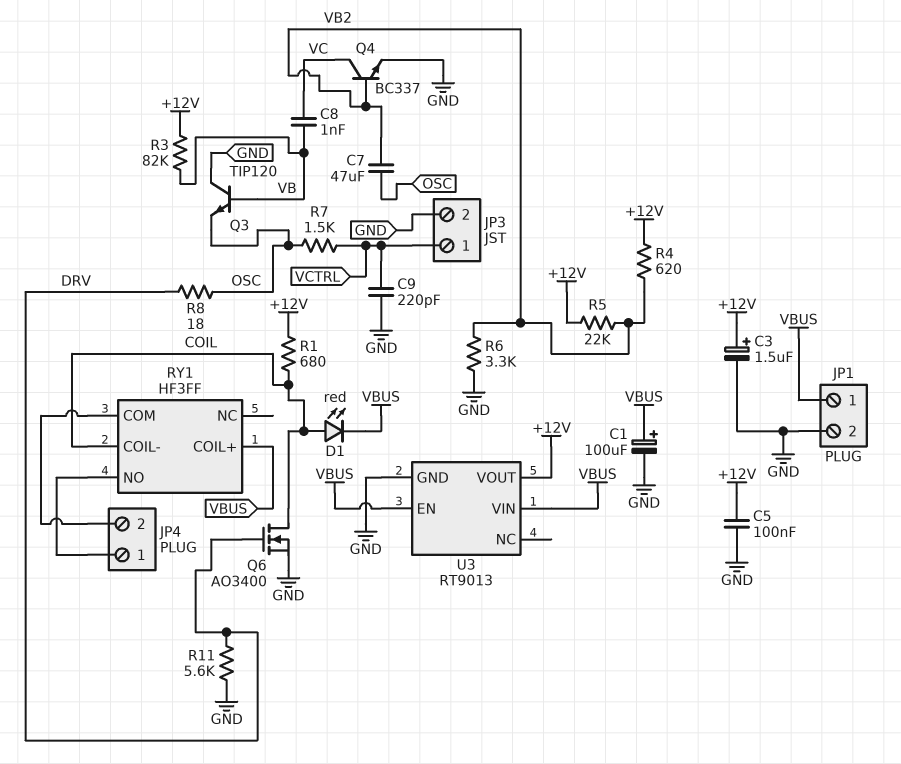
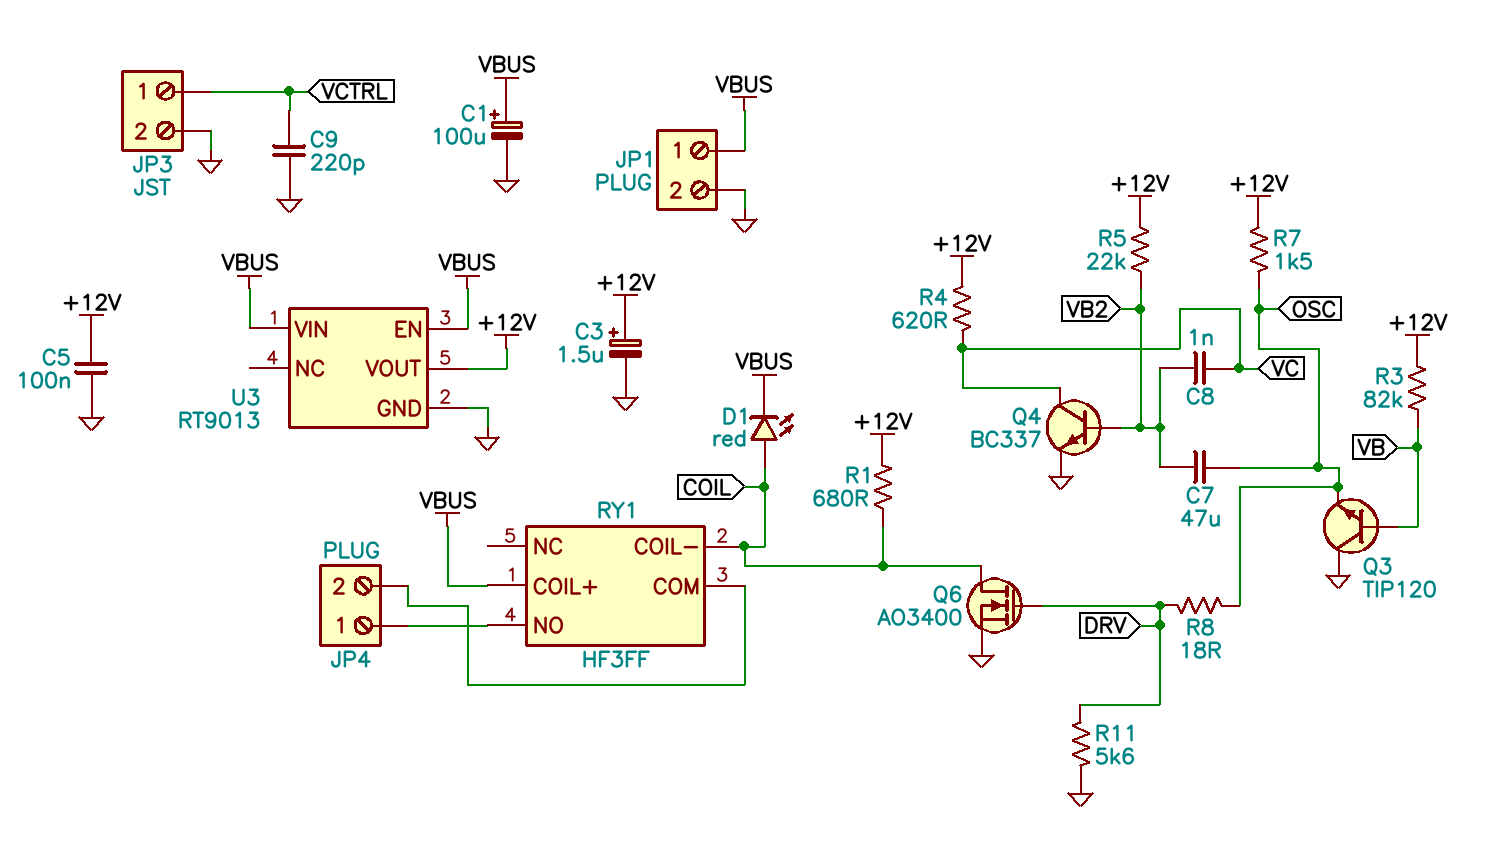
C8: 1nF (VB, VC) -> 1nF (VB2, VC)
R4: 620 (+12V, VB2) -> 620 (+12V, VC)
R6: 3.3k (GND, VB2) -> none
R7: 1.5k (OSC, VCTRL) -> 1.5k (+12V, OSC)

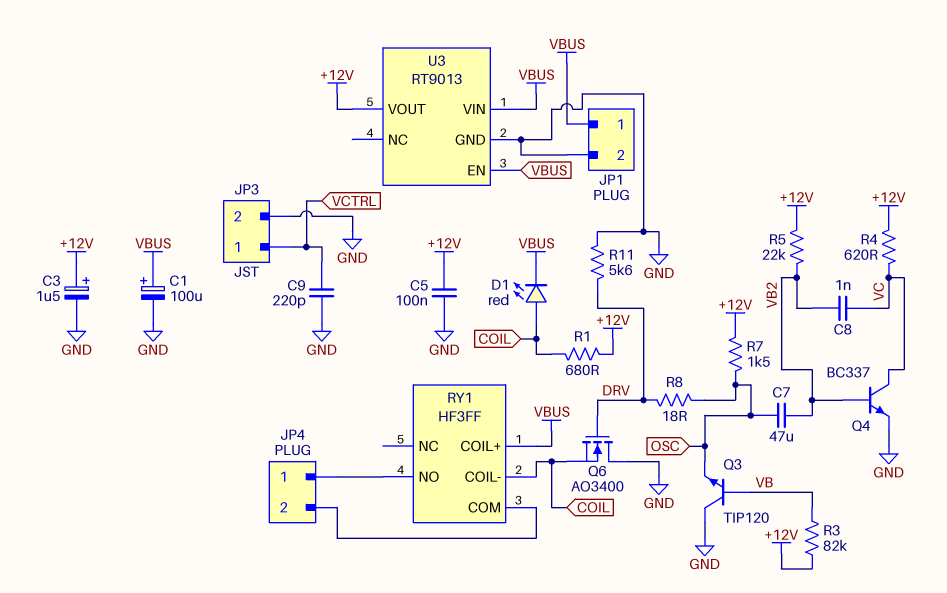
Q6: NMOS AO3400 (G DRV, D COIL, S GND) -> NMOS AO3400 (G DRV, D GND, S COIL)

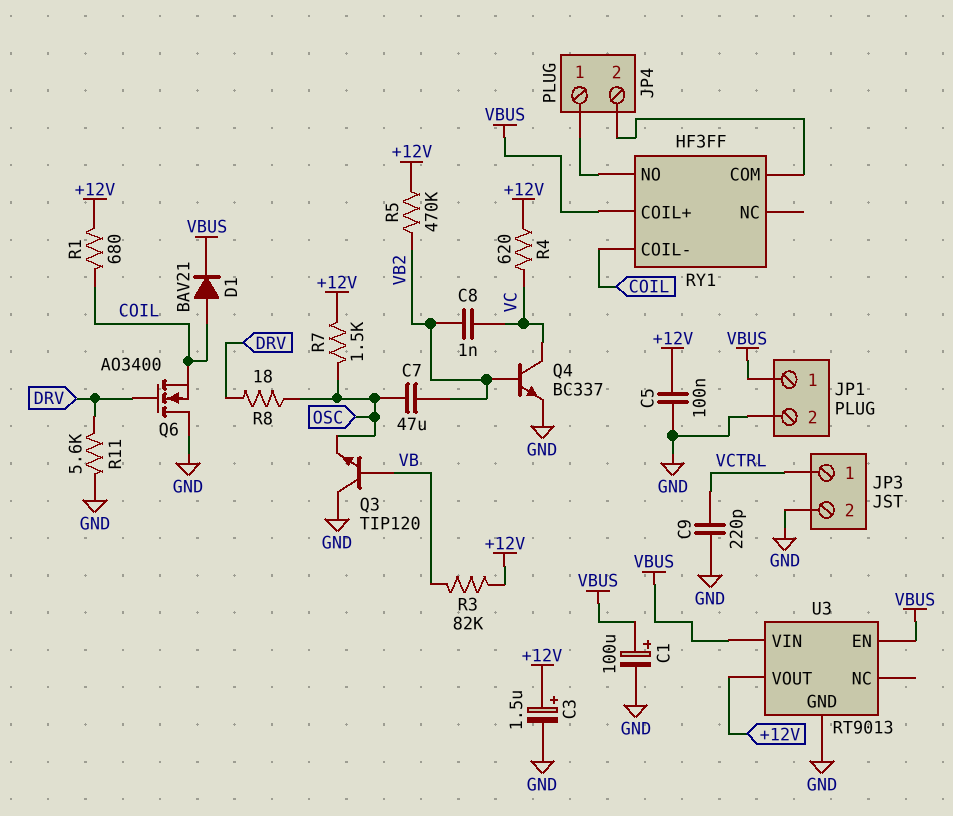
D1: LED red (A COIL, K VBUS) -> diode BAV21 (A COIL, K VBUS)
R5: 22k (+12V, VB2) -> 470k (+12V, VB2)

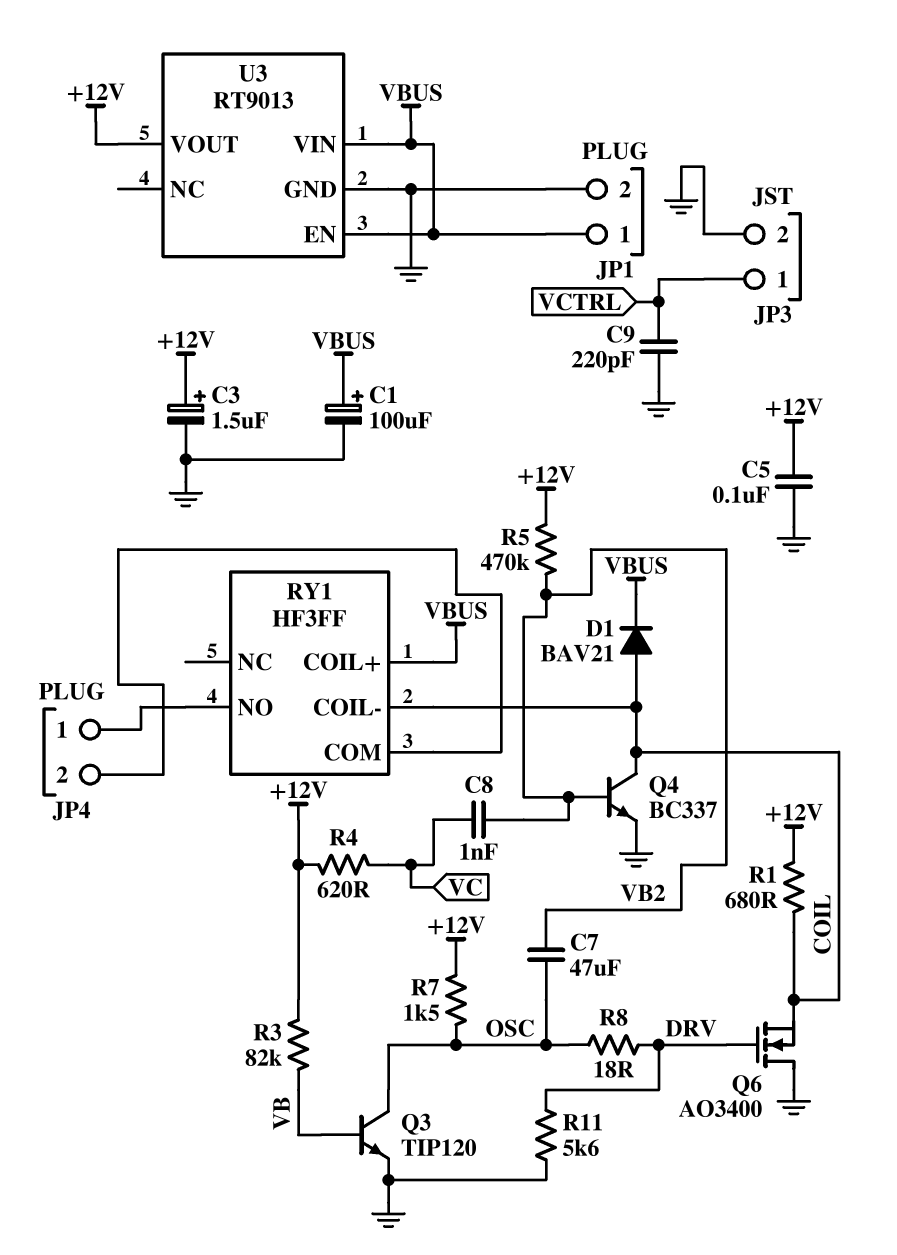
Q3: NPN TIP120 (B VB, C GND, E OSC) -> NPN TIP120 (B VB, C OSC, E GND)
Q4: NPN BC337 (B VB2, C VC, E GND) -> NPN BC337 (B VB2, C COIL, E GND)

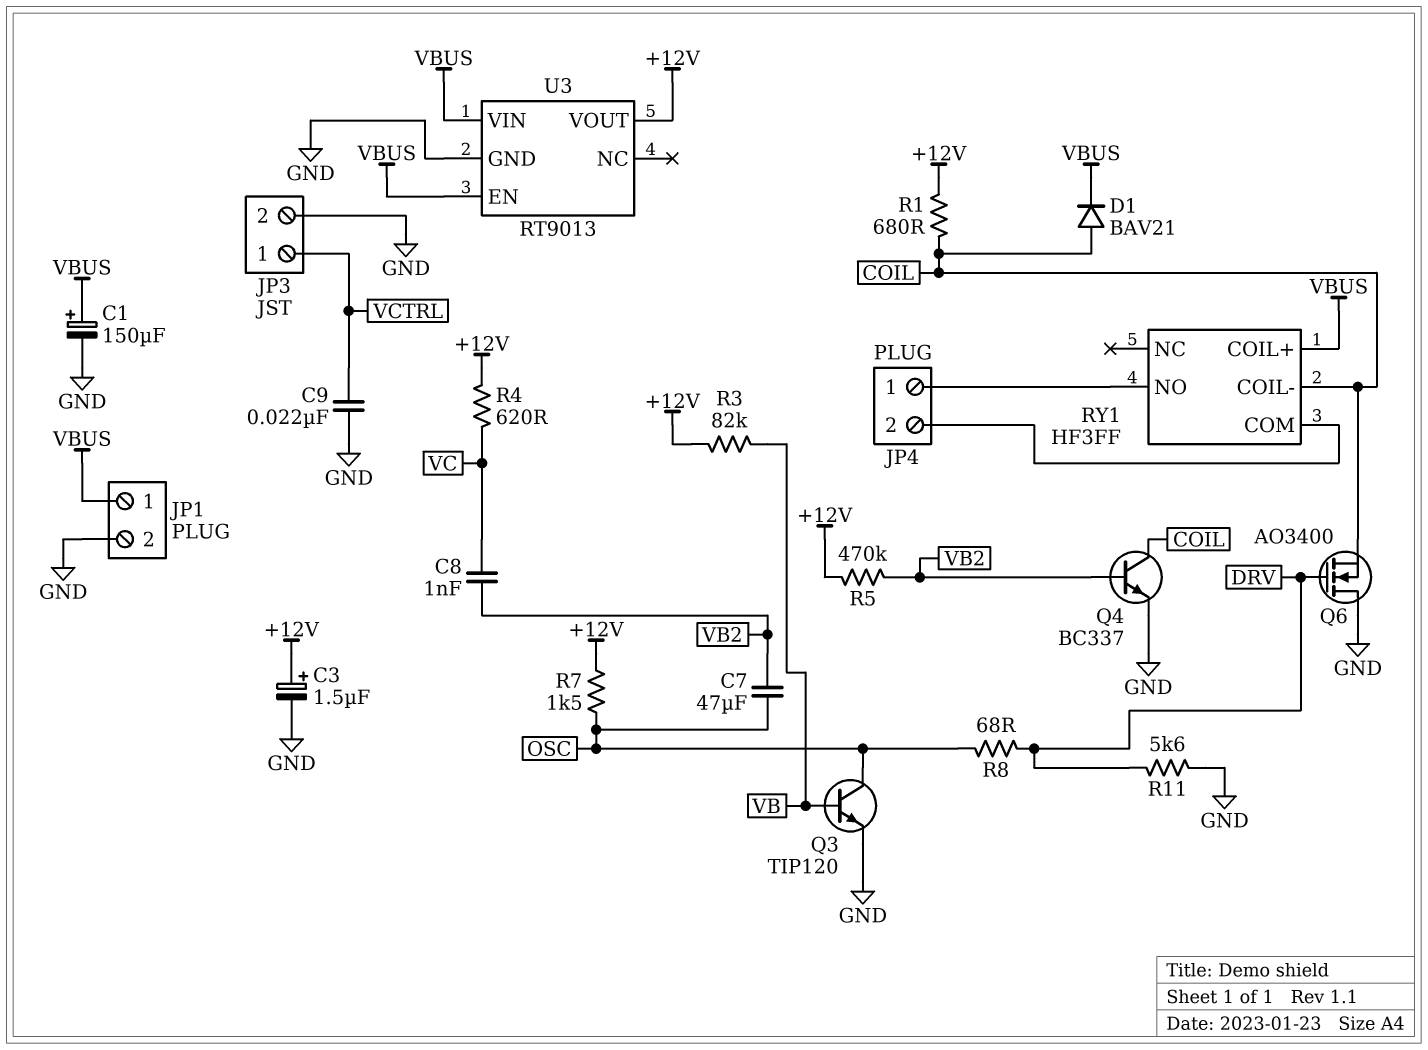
C1: 100uF (plus VBUS, minus GND) -> 150uF (plus VBUS, minus GND)
C5: 100nF (+12V, GND) -> none
C9: 220pF (GND, VCTRL) -> 22nF (GND, VCTRL)
R8: 18 (DRV, OSC) -> 68 (DRV, OSC)

